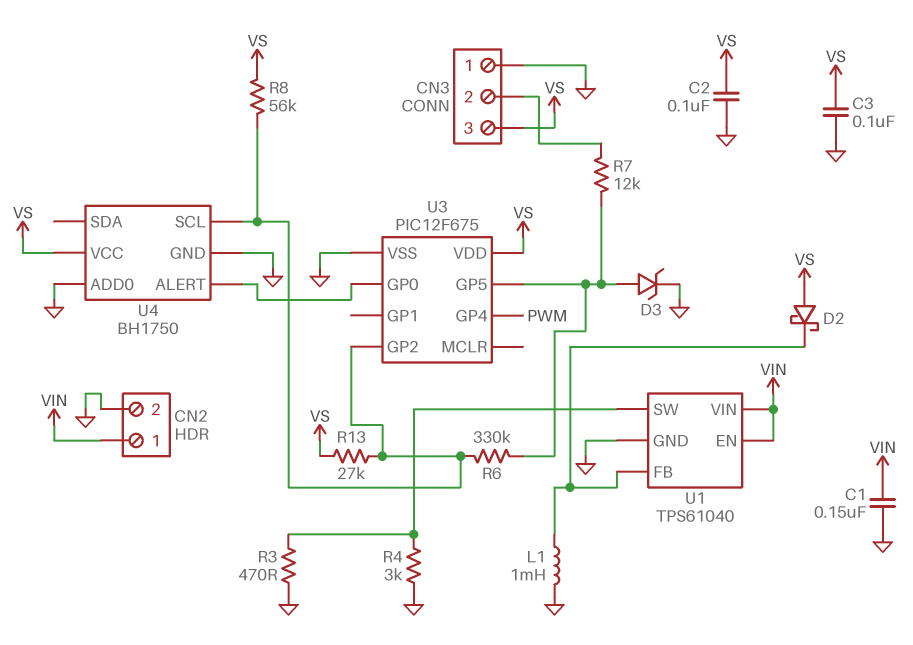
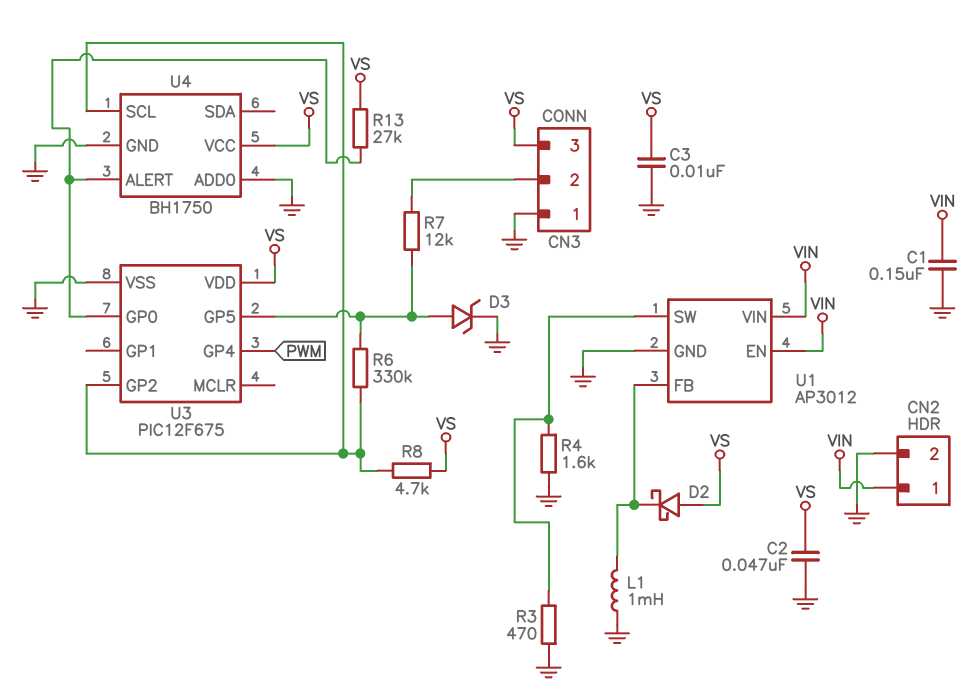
C2: 100nF (GND, VS) -> 47nF (GND, VS)
C3: 100nF (GND, VS) -> 10nF (GND, VS)
R4: 3k (GND, U1/SW) -> 1.6k (GND, U1/SW)
R8: 56k (U3/GP2, VS) -> 4.7k (U3/GP2, VS)
R13: 27k (U3/GP2, VS) -> 27k (U3/GP0, VS)
U1: TPS61040 -> AP3012

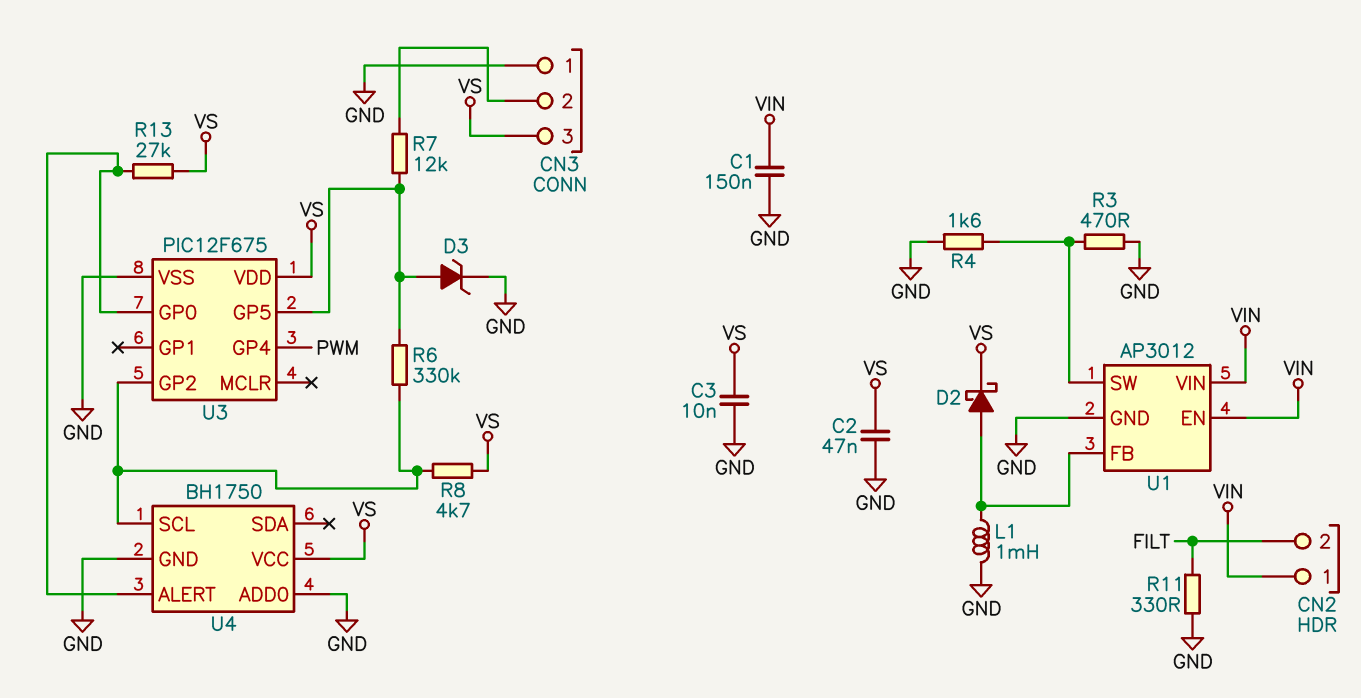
CN2 pin 2: GND -> FILT
D2: schottky (A VS, K U1/FB) -> schottky (A U1/FB, K VS)
R11: none -> 330 (FILT, GND)

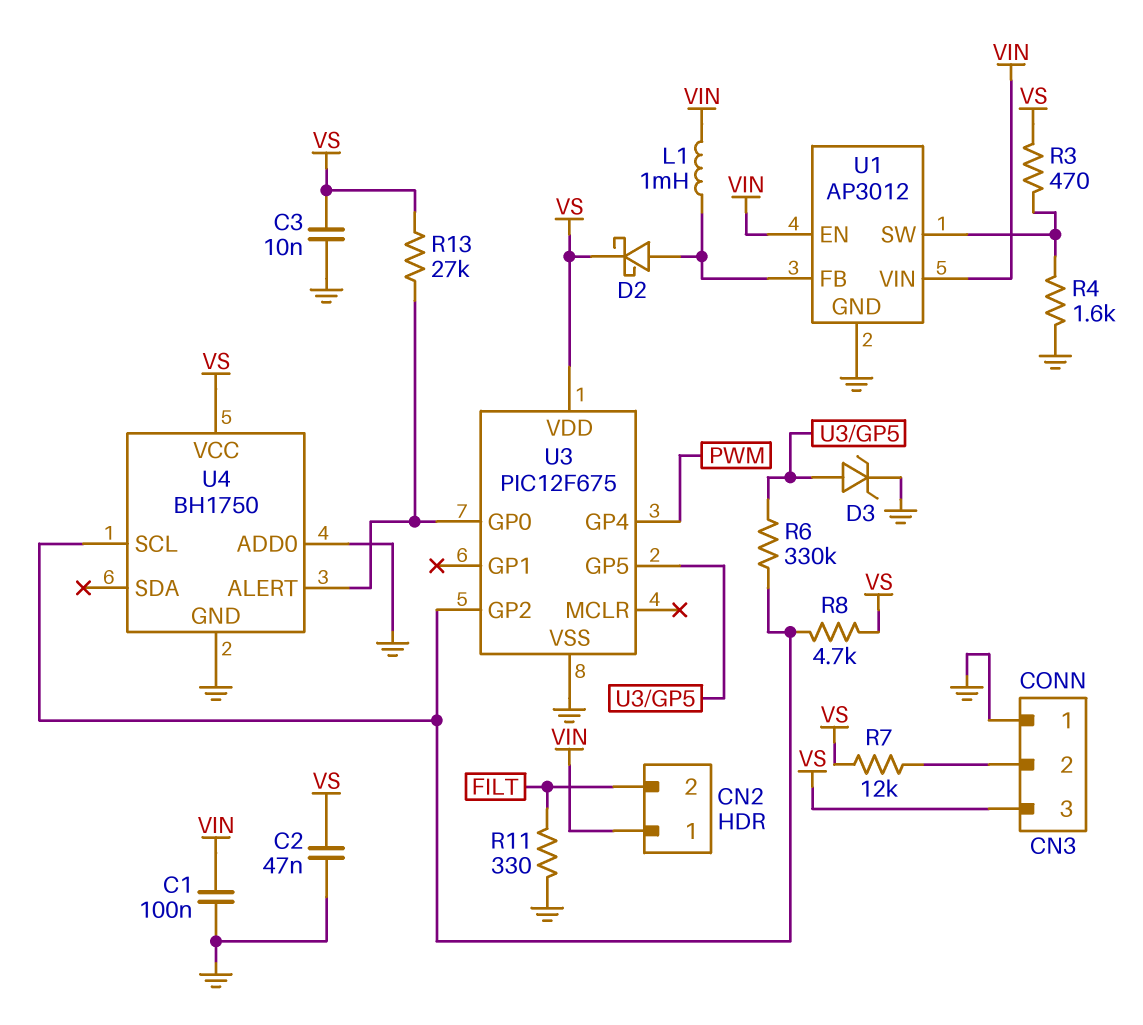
C1: 150nF (GND, VIN) -> 100nF (GND, VIN)
L1: 1mH (GND, U1/FB) -> 1mH (U1/FB, VIN)
R3: 470 (GND, U1/SW) -> 470 (U1/SW, VS)
R7: 12k (CN3/2, U3/GP5) -> 12k (CN3/2, VS)

